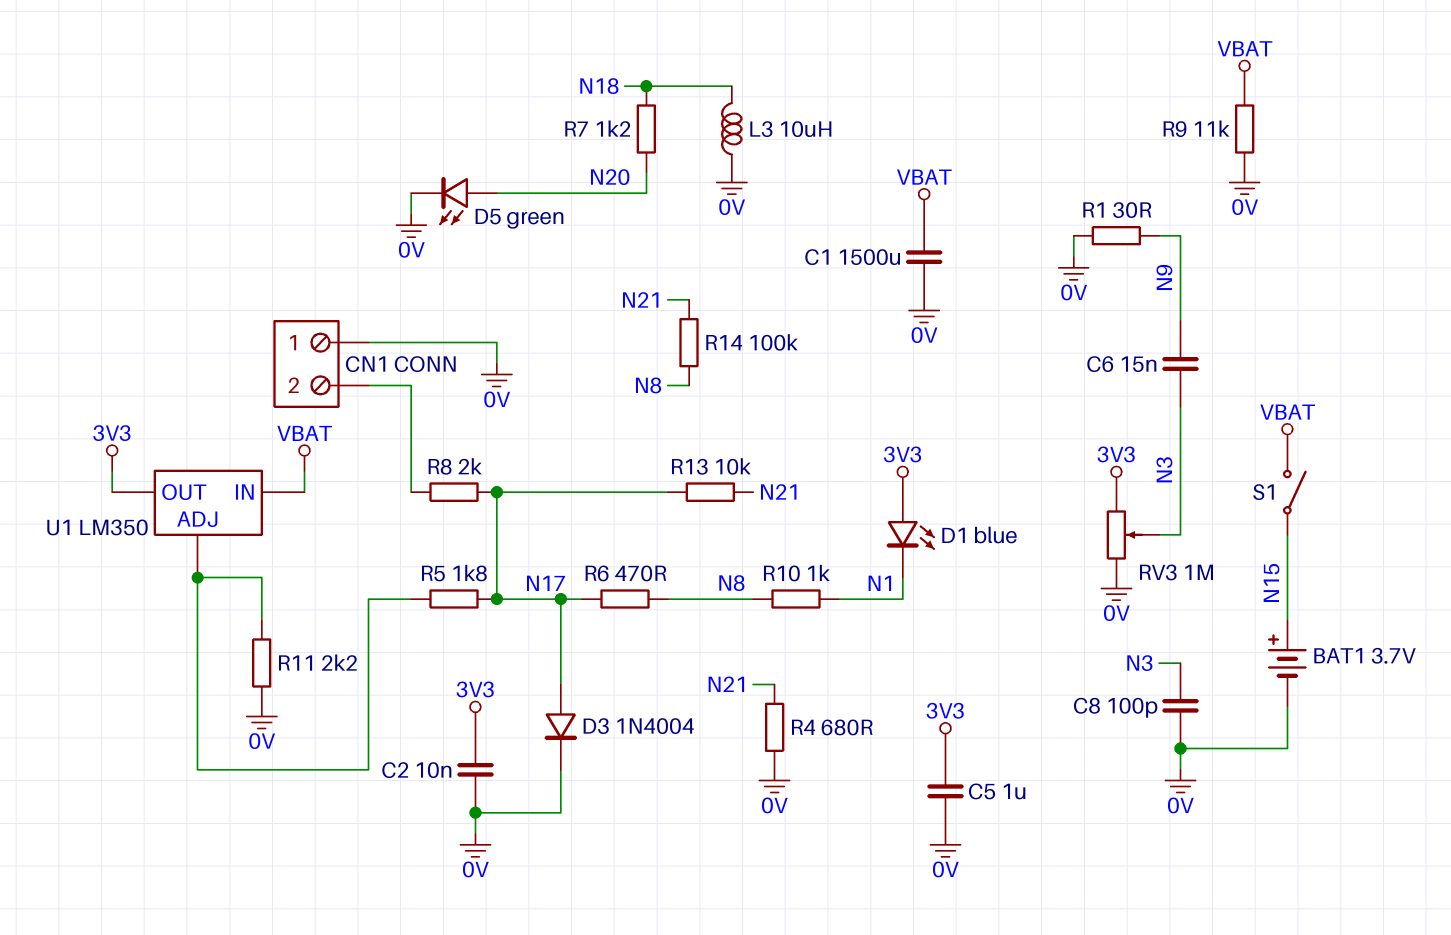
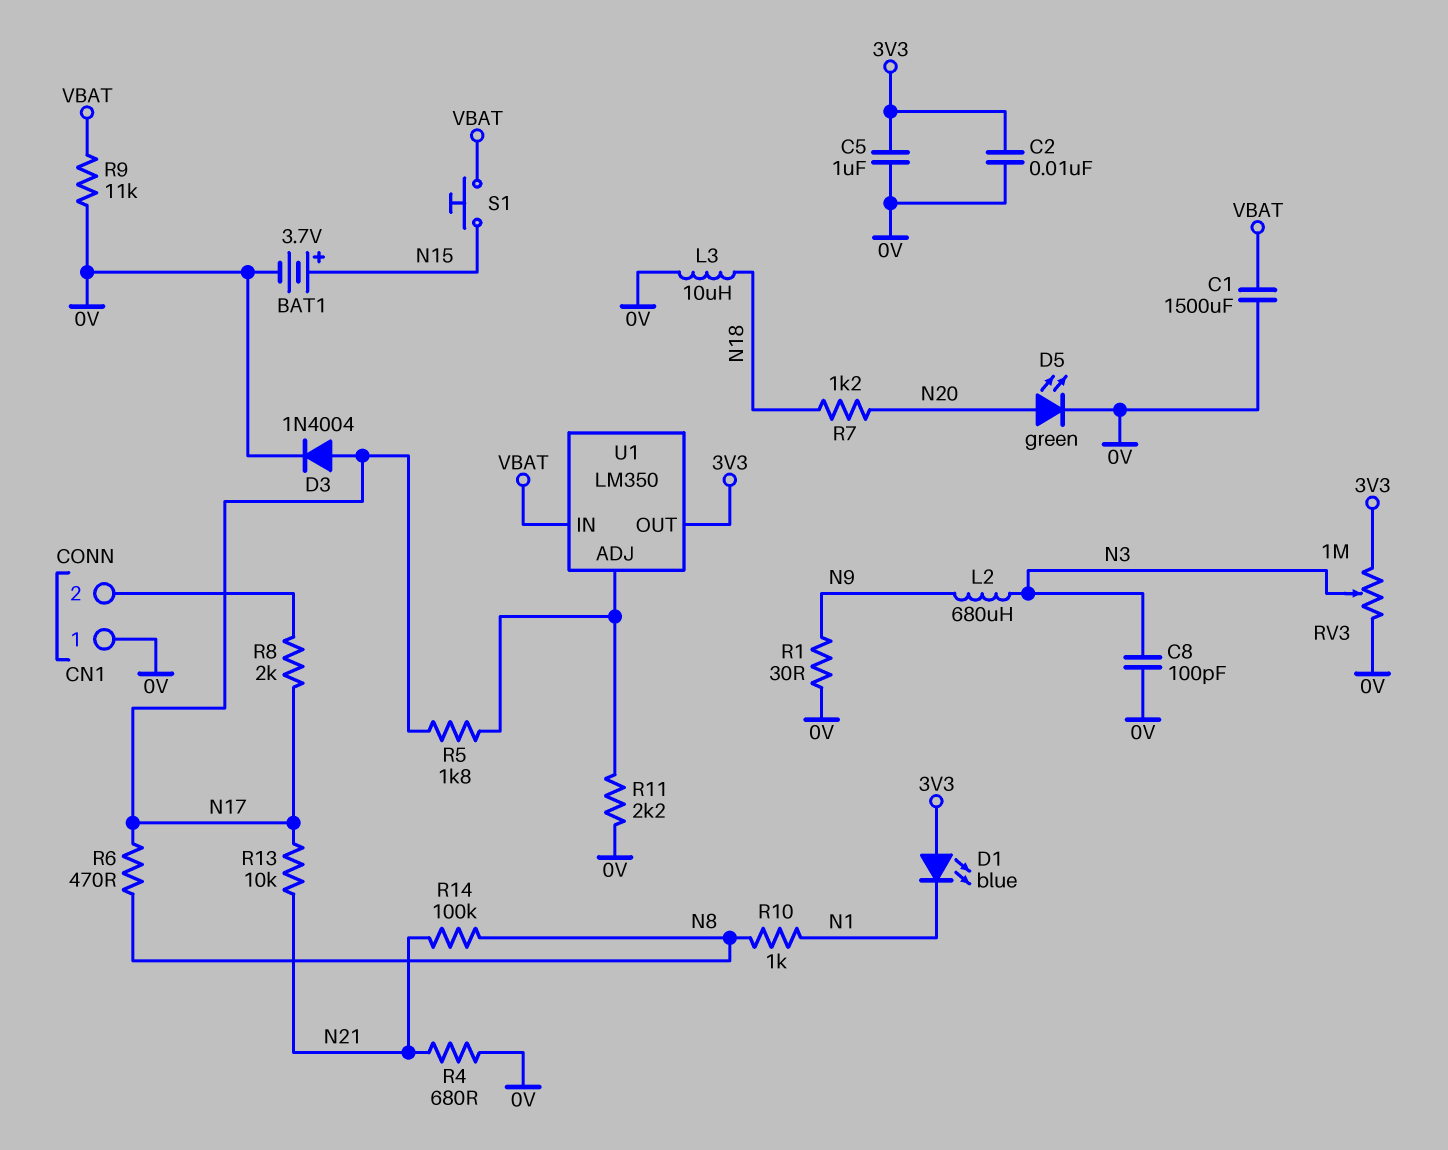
C6: 15nF (N3, N9) -> none
L2: none -> 680uH (N3, N9)
S1: switch (N15, VBAT) -> button (N15, VBAT)

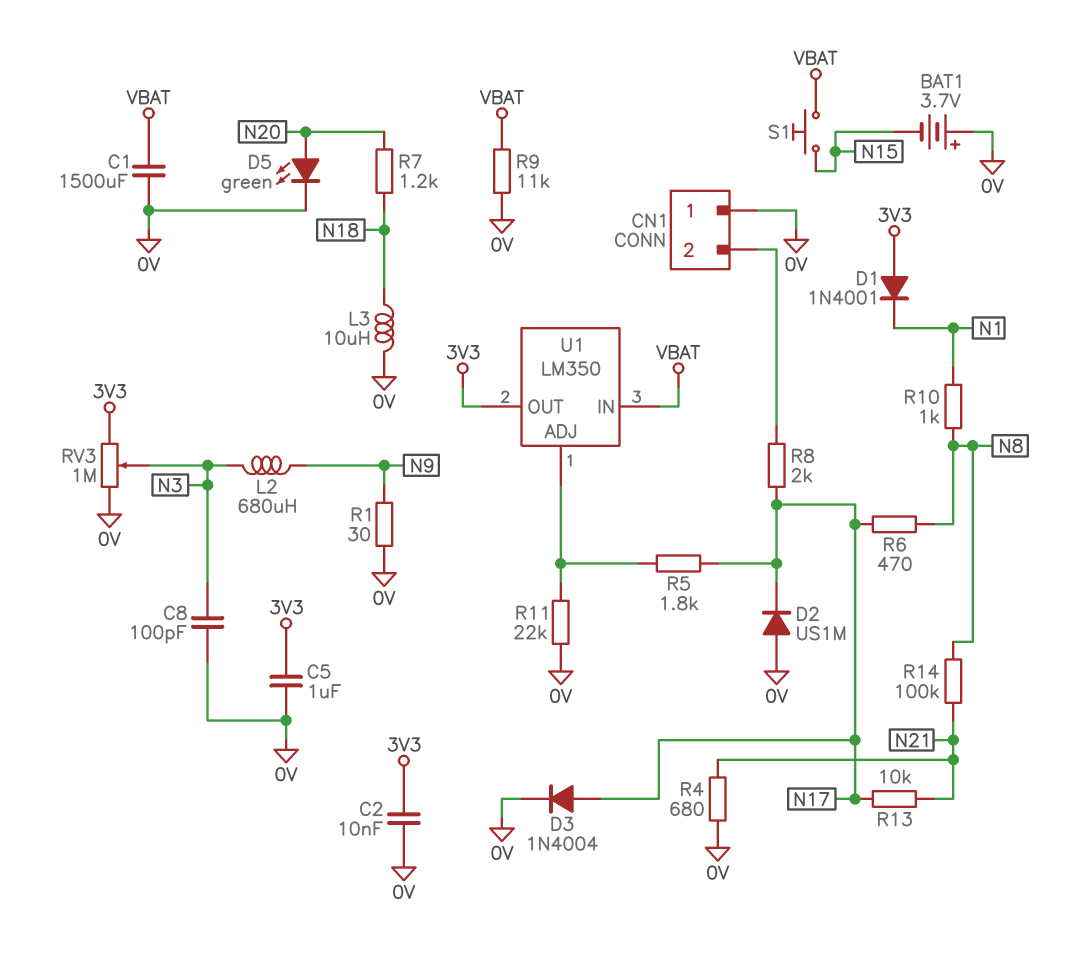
BAT1: 3.7V (plus N15, minus 0V) -> 3.7V (plus 0V, minus N15)
D1: LED blue (A 3V3, K N1) -> diode 1N4001 (A 3V3, K N1)
D2: none -> diode US1M (A 0V, K N17)
R11: 2.2k (0V, U1/ADJ) -> 22k (0V, U1/ADJ)

